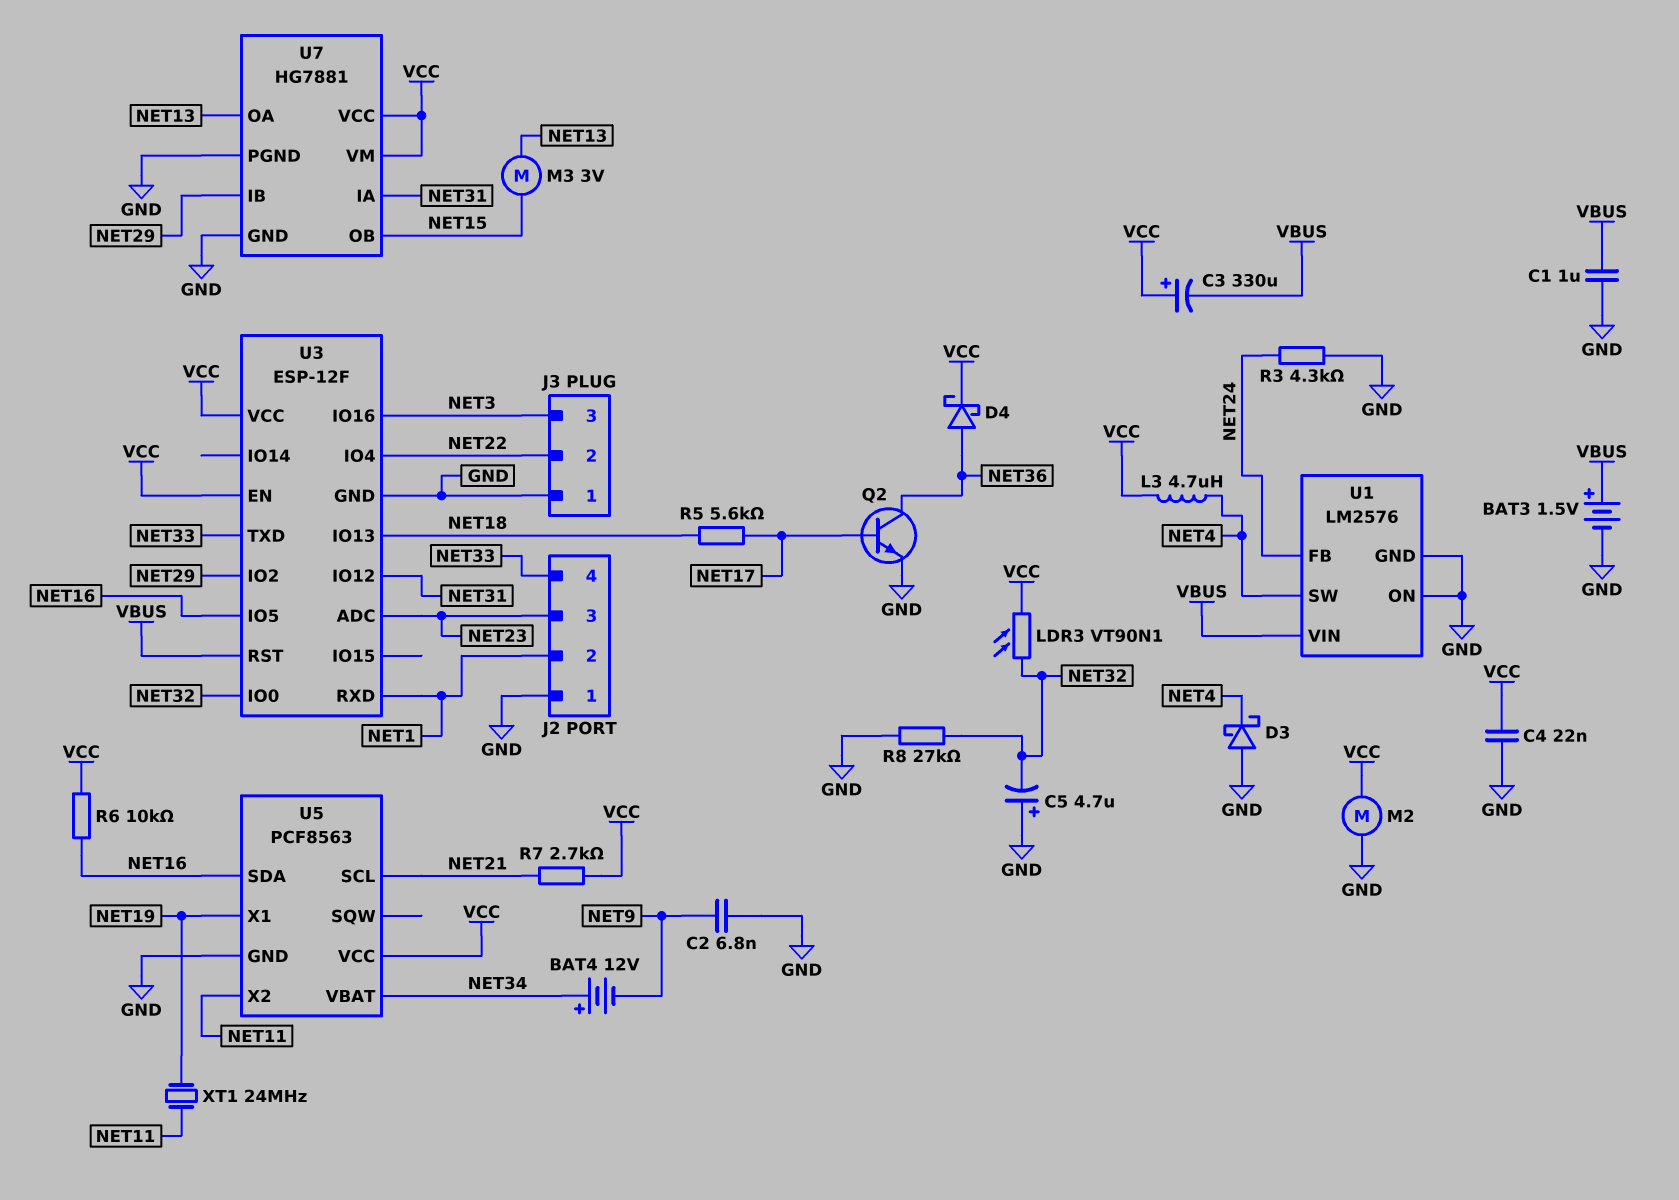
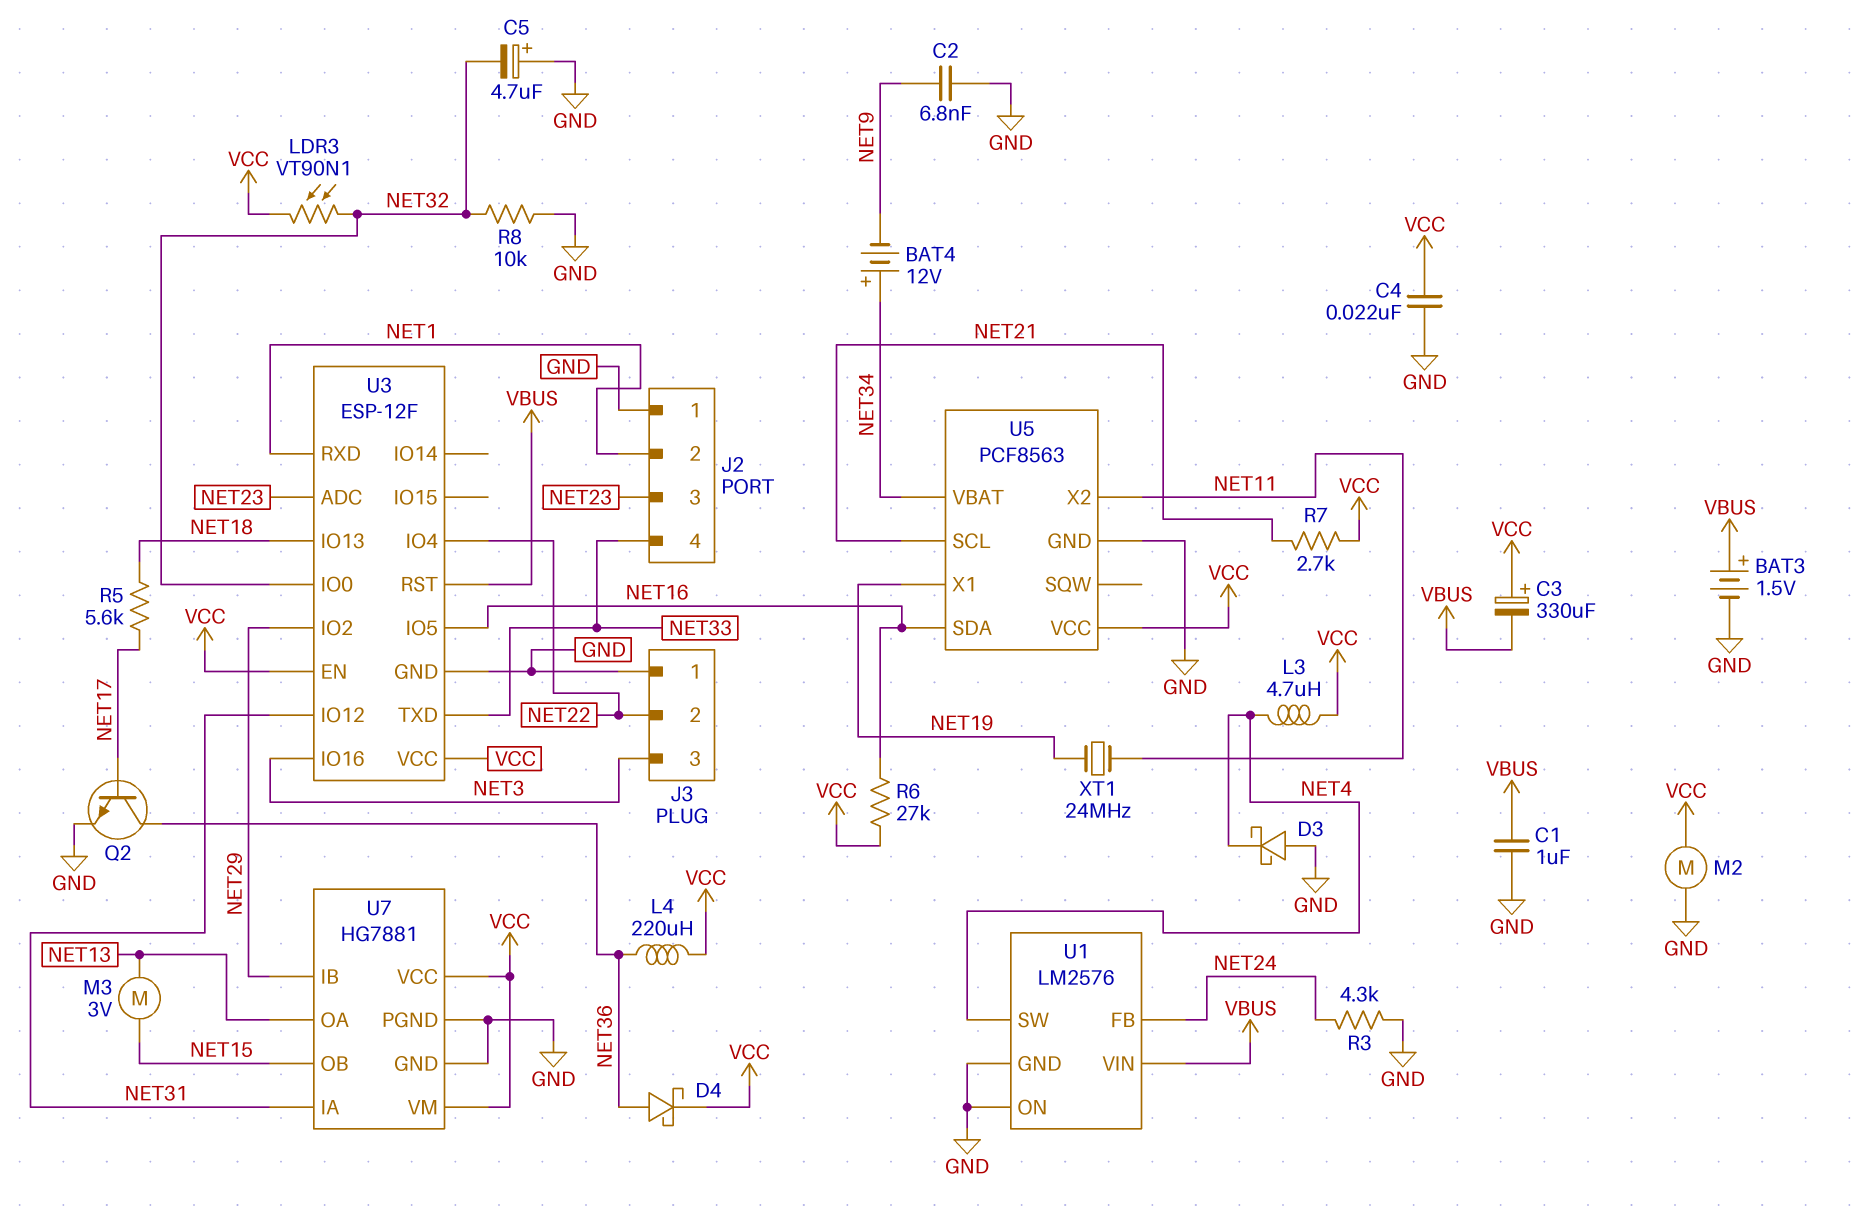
L4: none -> 220uH (NET36, VCC)
R6: 10k (NET16, VCC) -> 27k (NET16, VCC)
R8: 27k (GND, NET32) -> 10k (GND, NET32)

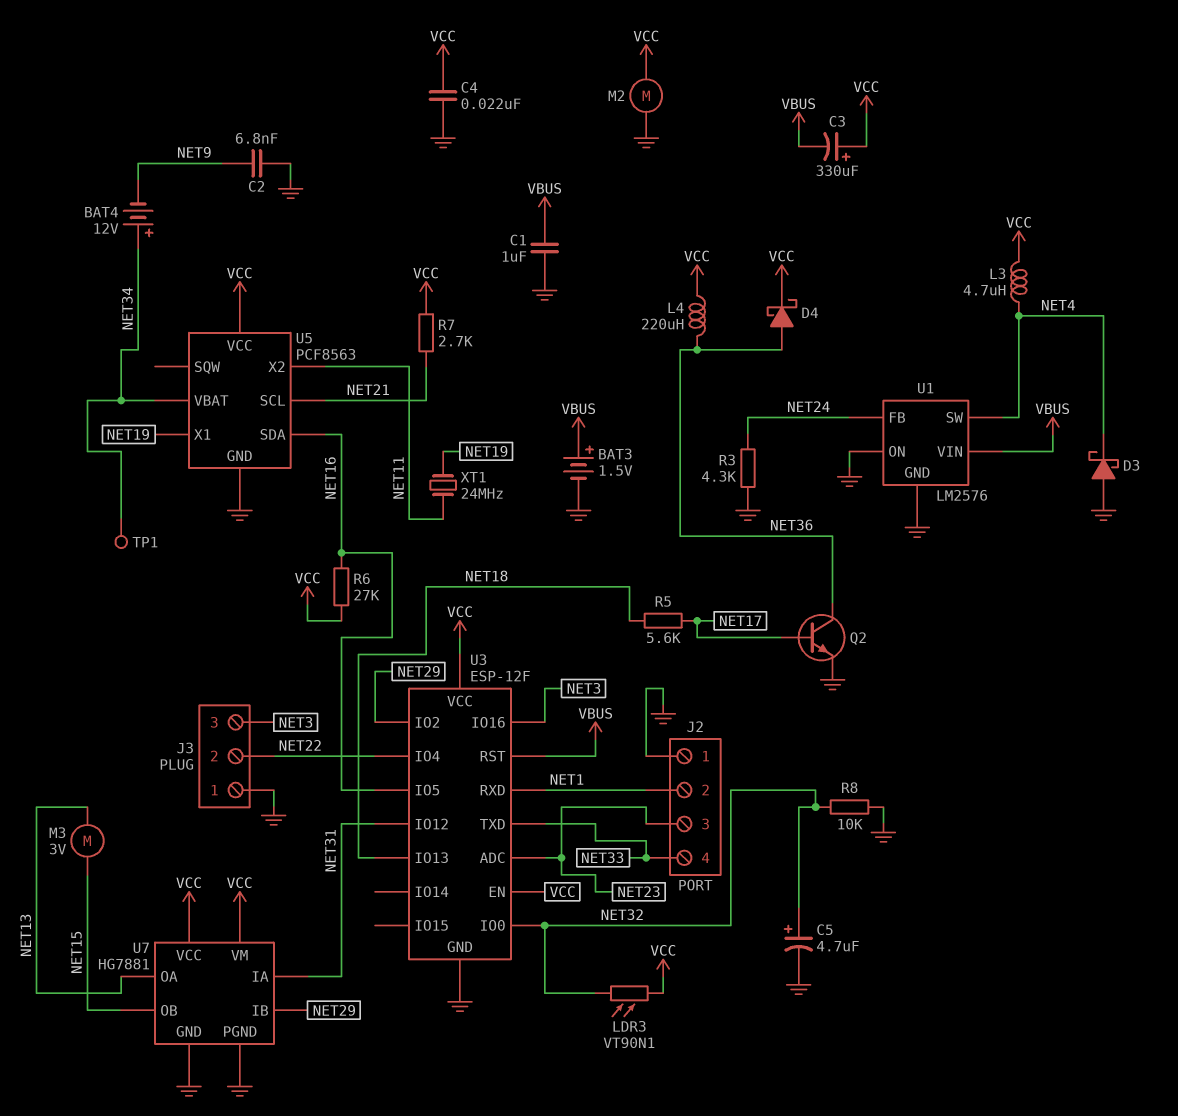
C5: 4.7uF (plus GND, minus NET32) -> 4.7uF (plus NET32, minus GND)
TP1: none -> test point (NET34)

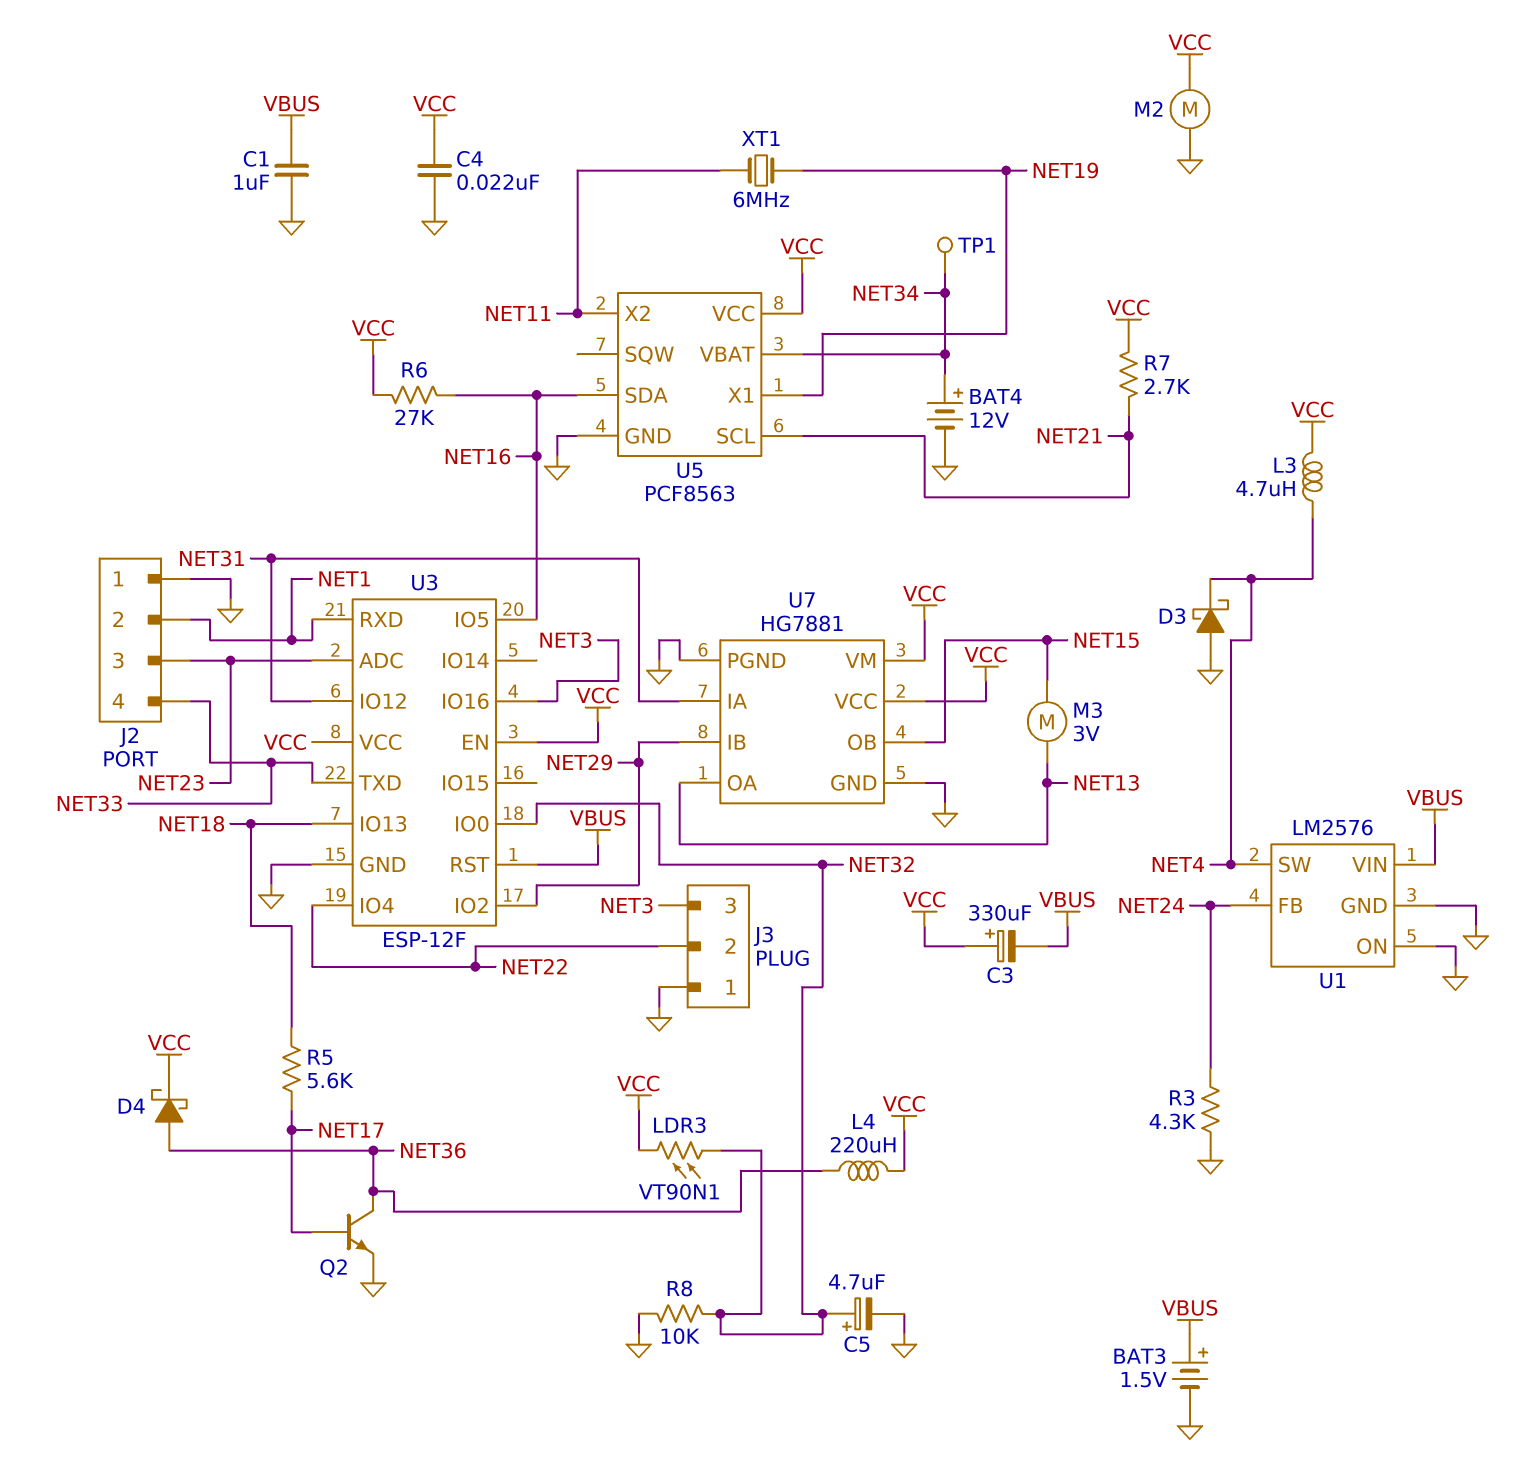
BAT4: 12V (plus NET34, minus NET9) -> 12V (plus NET34, minus GND)
C2: 6.8nF (GND, NET9) -> none
XT1: 24MHz (NET11, NET19) -> 6MHz (NET11, NET19)

